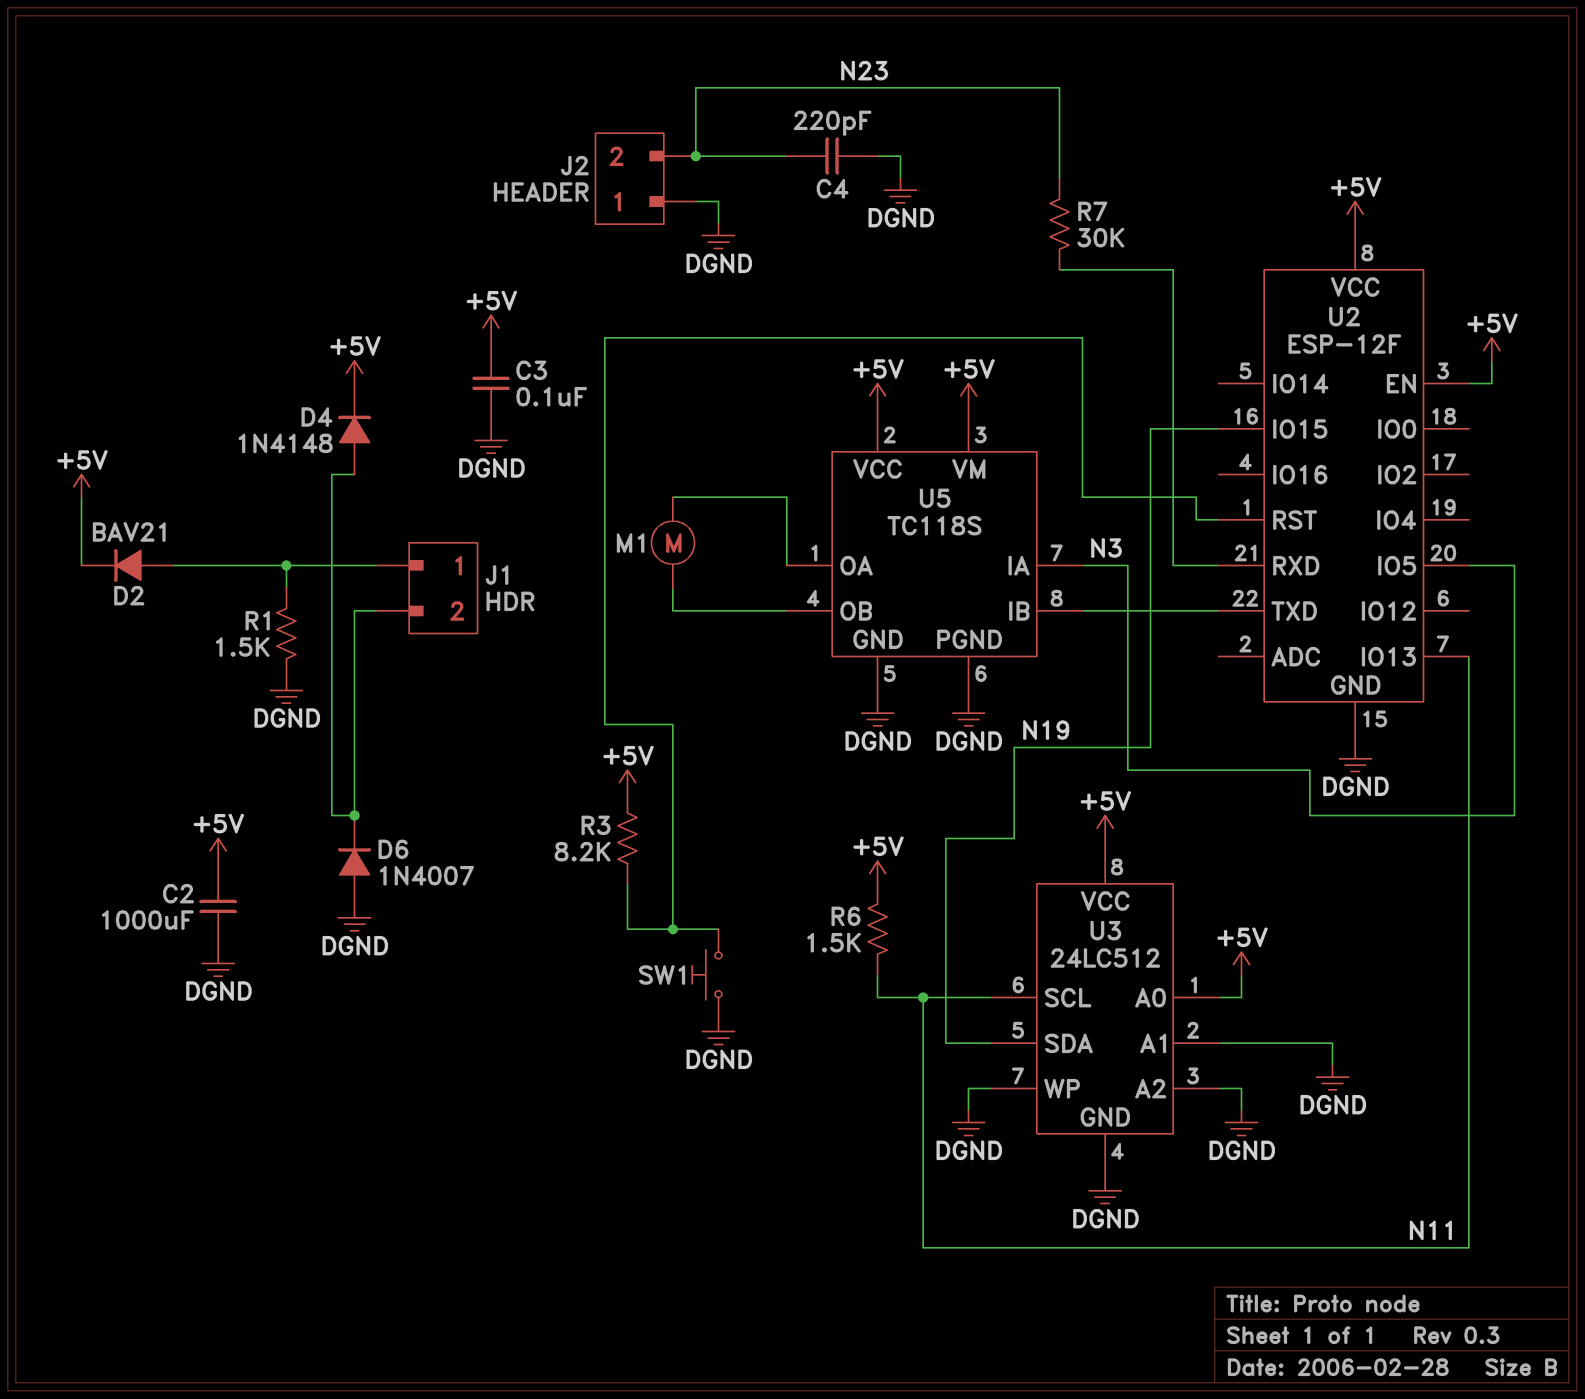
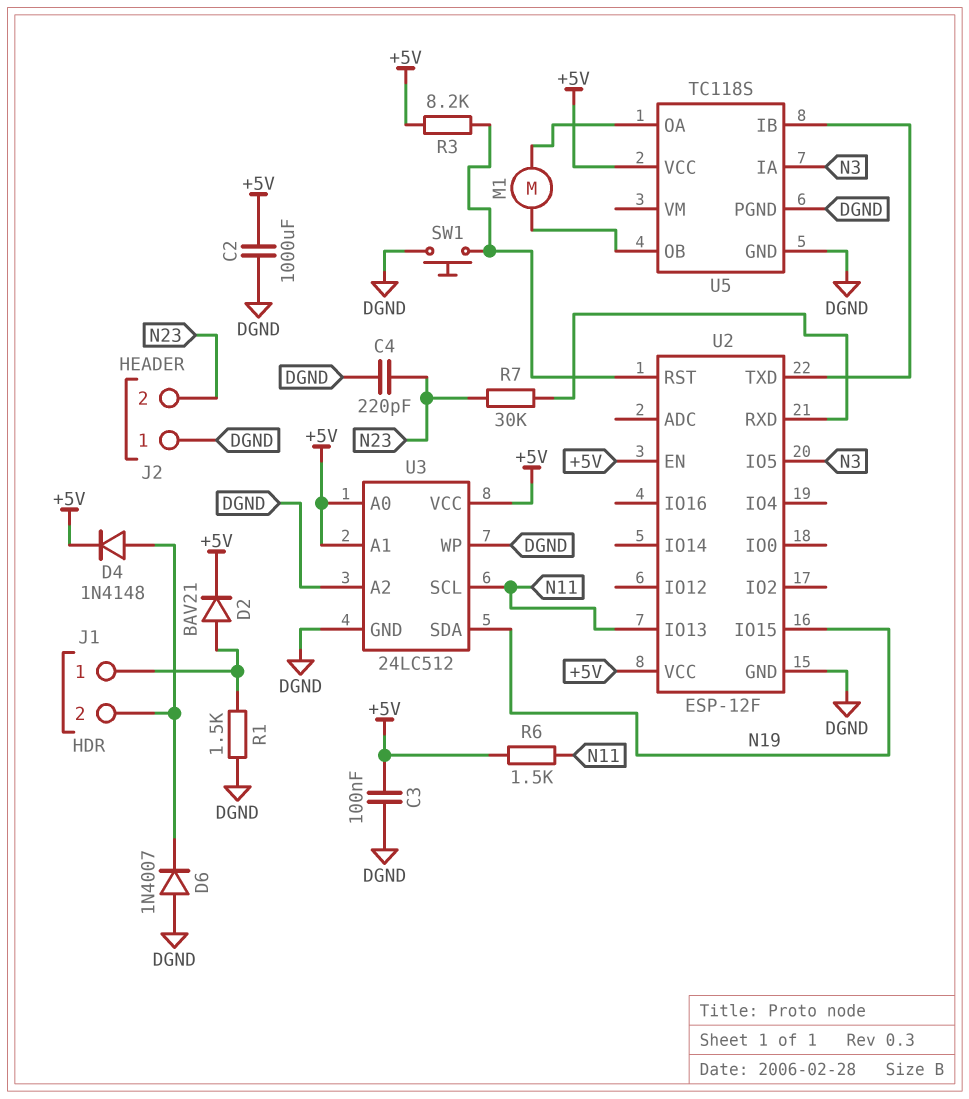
U3 pin A1: DGND -> +5V
U5 pin VM: +5V -> none

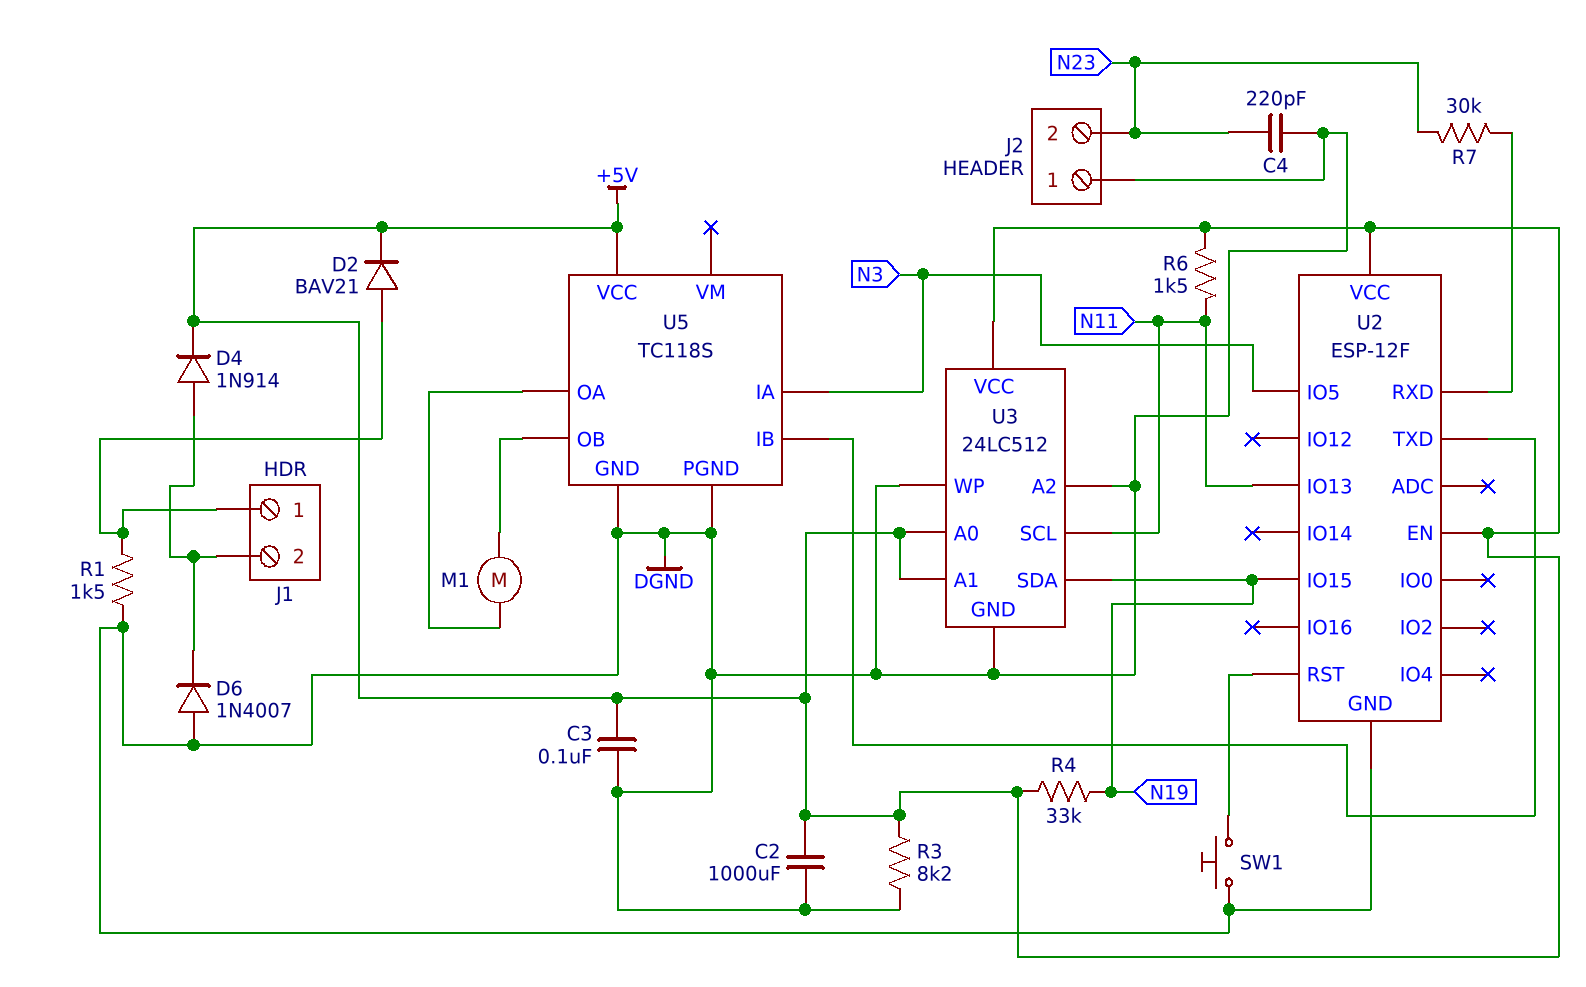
D4: diode 1N4148 (A J1/2, K +5V) -> diode 1N914 (A J1/2, K +5V)
R3: 8.2k (+5V, U2/RST) -> 8.2k (+5V, DGND)
R4: none -> 33k (+5V, N19)

